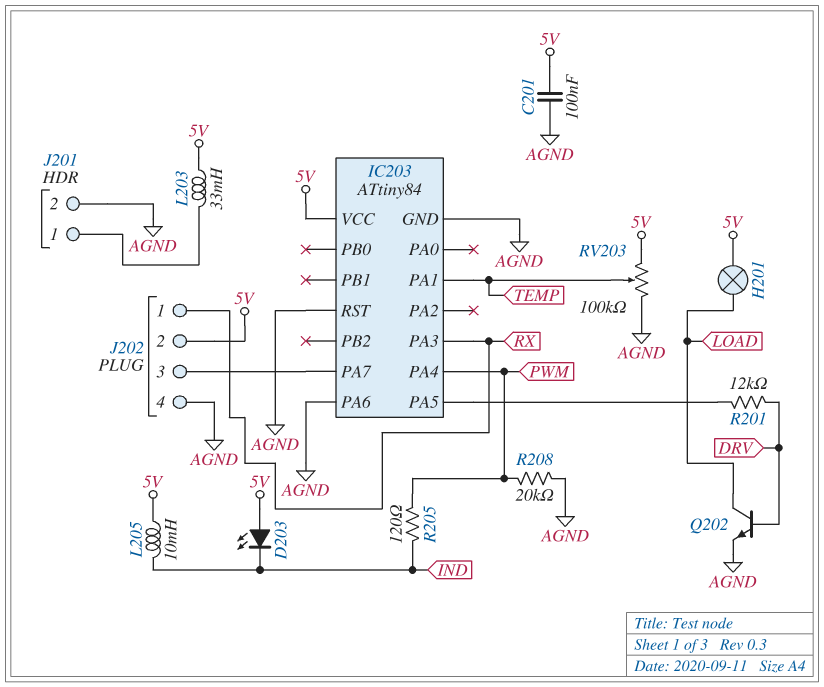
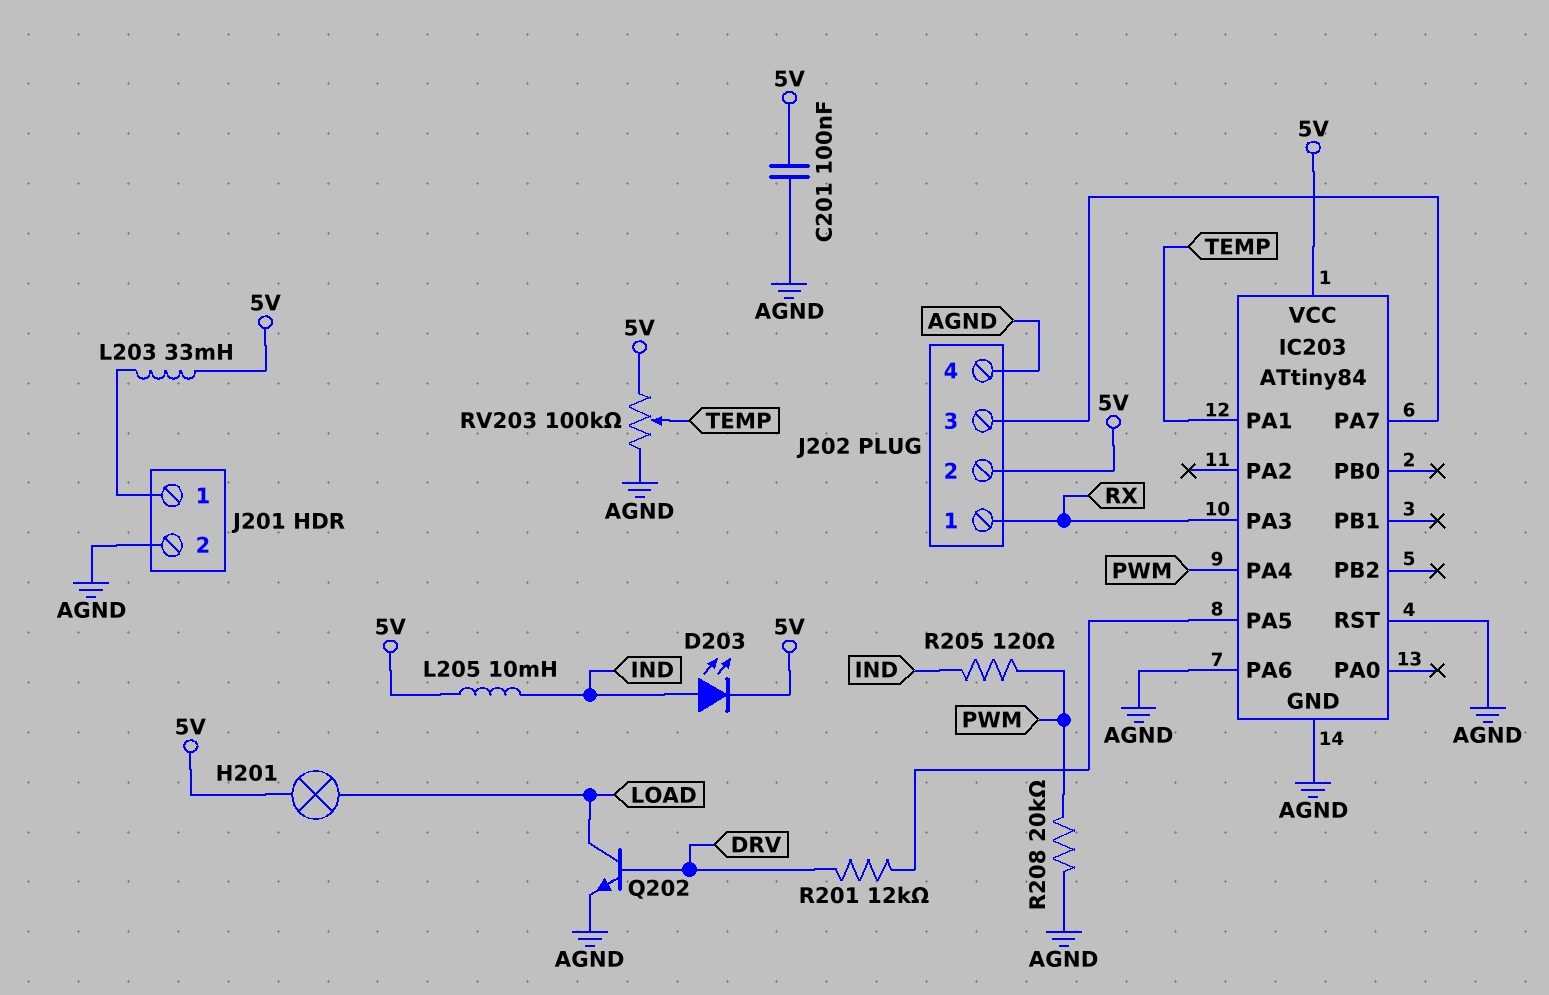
D203: LED (A 5V, K IND) -> LED (A IND, K 5V)

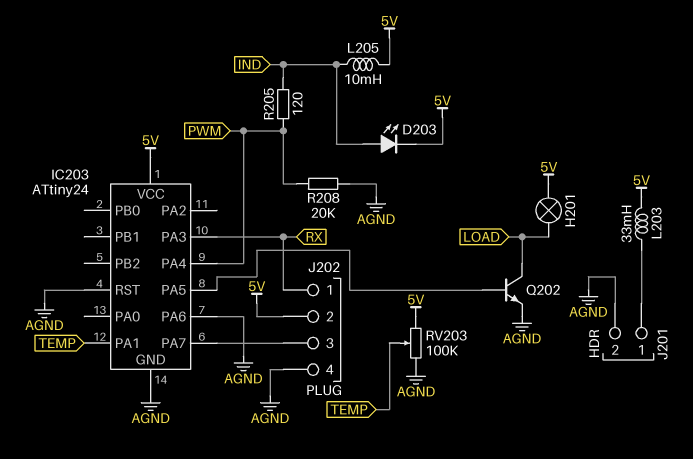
C201: 100nF (5V, AGND) -> none
IC203: ATtiny84 -> ATtiny24
Q202: NPN (B DRV, C LOAD, E AGND) -> NPN (B IC203/PA5, C LOAD, E AGND)
R201: 12k (DRV, IC203/PA5) -> none

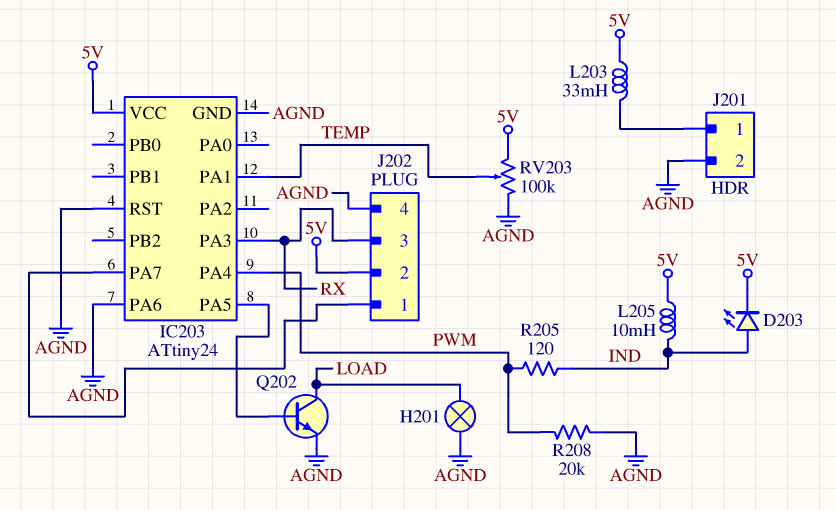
H201: lamp (5V, LOAD) -> lamp (AGND, LOAD)
J202 pin 1: RX -> IC203/PA7
J202 pin 3: IC203/PA7 -> RX

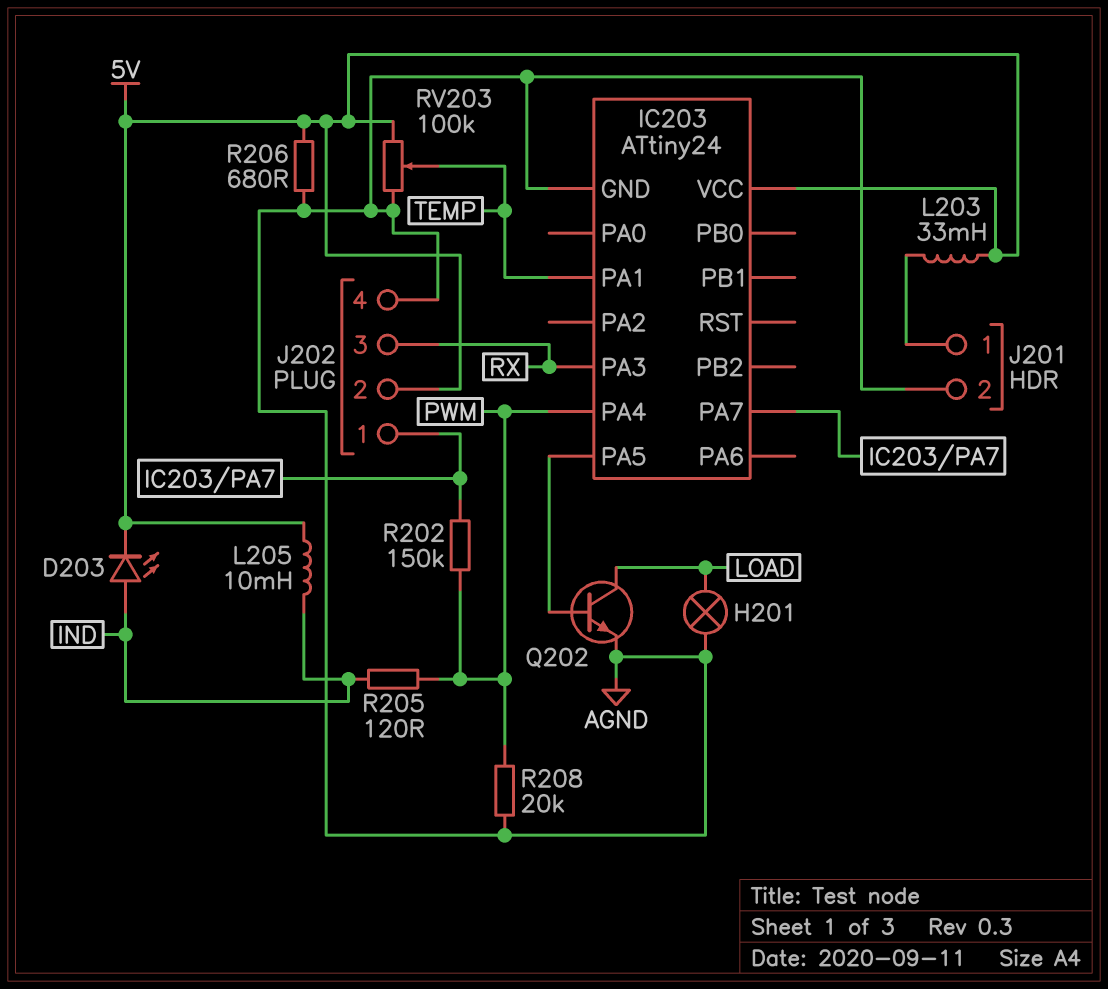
IC203 pin PA6: AGND -> none
IC203 pin RST: AGND -> none
R202: none -> 150k (IC203/PA7, PWM)
R206: none -> 680 (5V, AGND)

